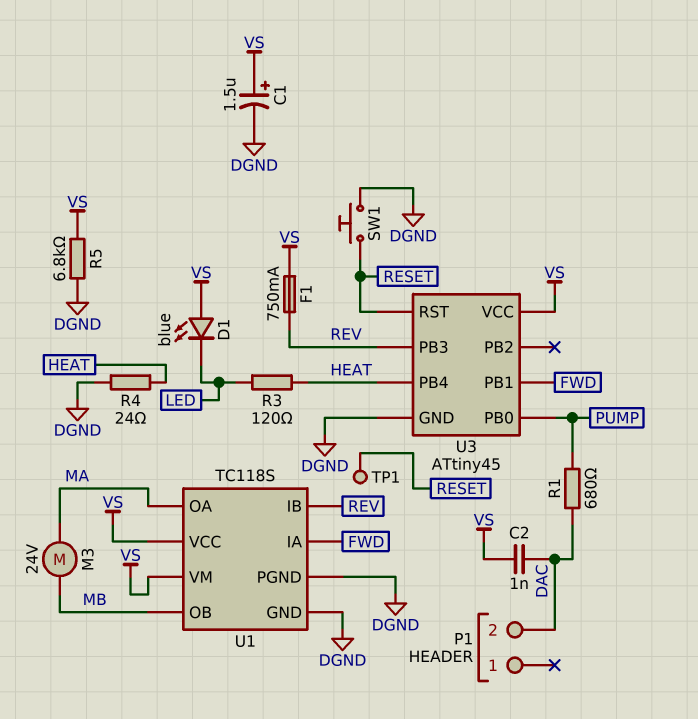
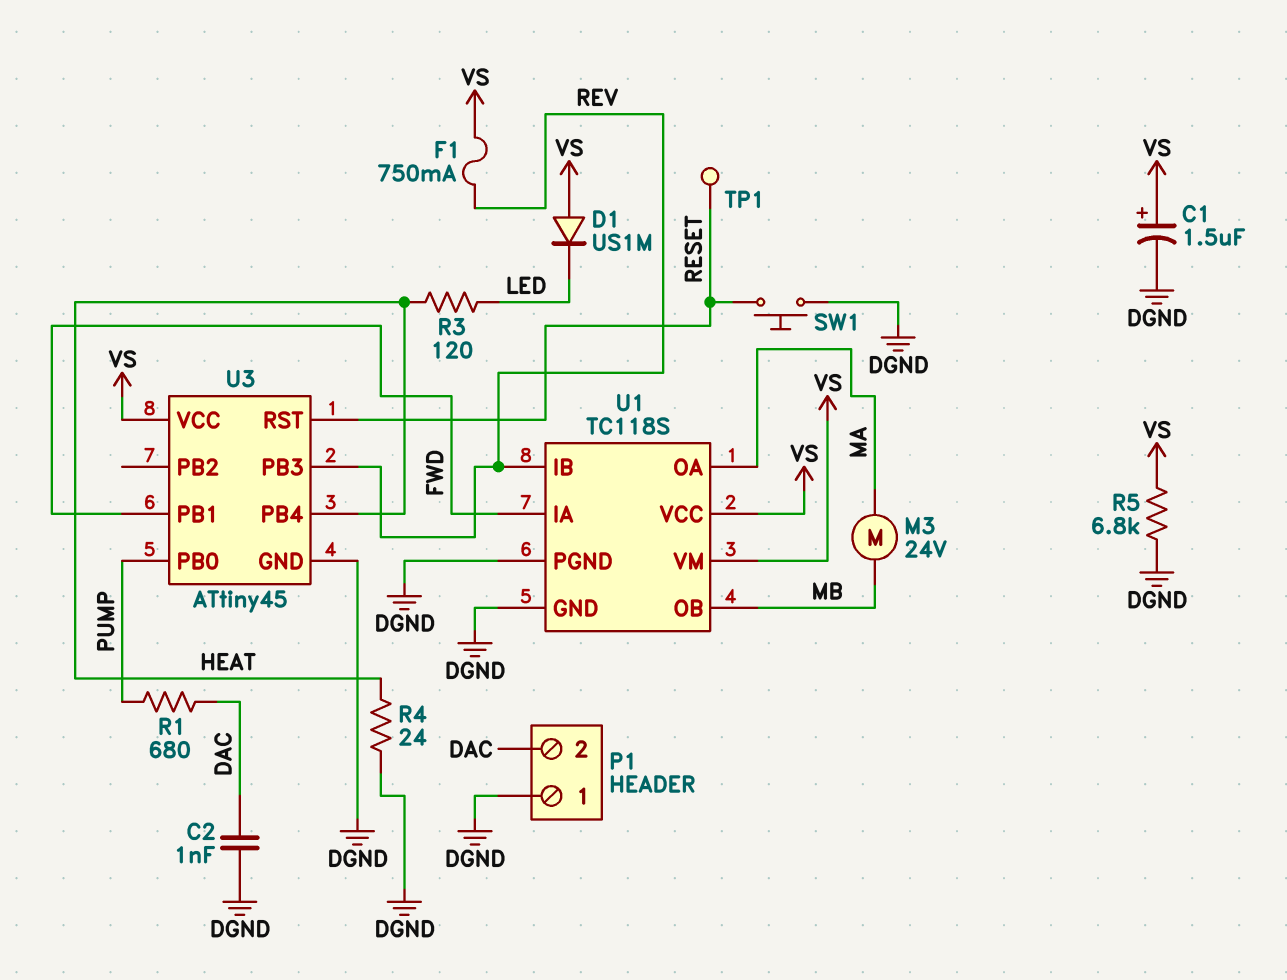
C2: 1nF (DAC, VS) -> 1nF (DAC, DGND)
D1: LED blue (A VS, K LED) -> diode US1M (A VS, K LED)
P1 pin 1: none -> DGND

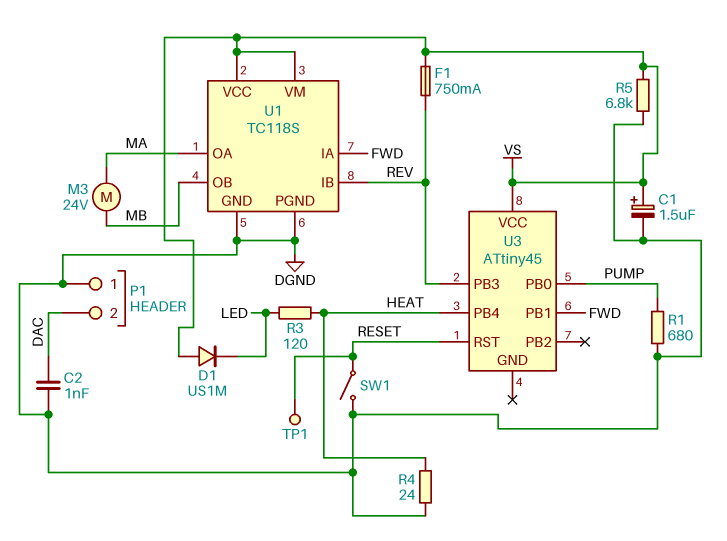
R1: 680 (DAC, PUMP) -> 680 (DGND, PUMP)
SW1: button (DGND, RESET) -> switch (DGND, RESET)
U3 pin GND: DGND -> none

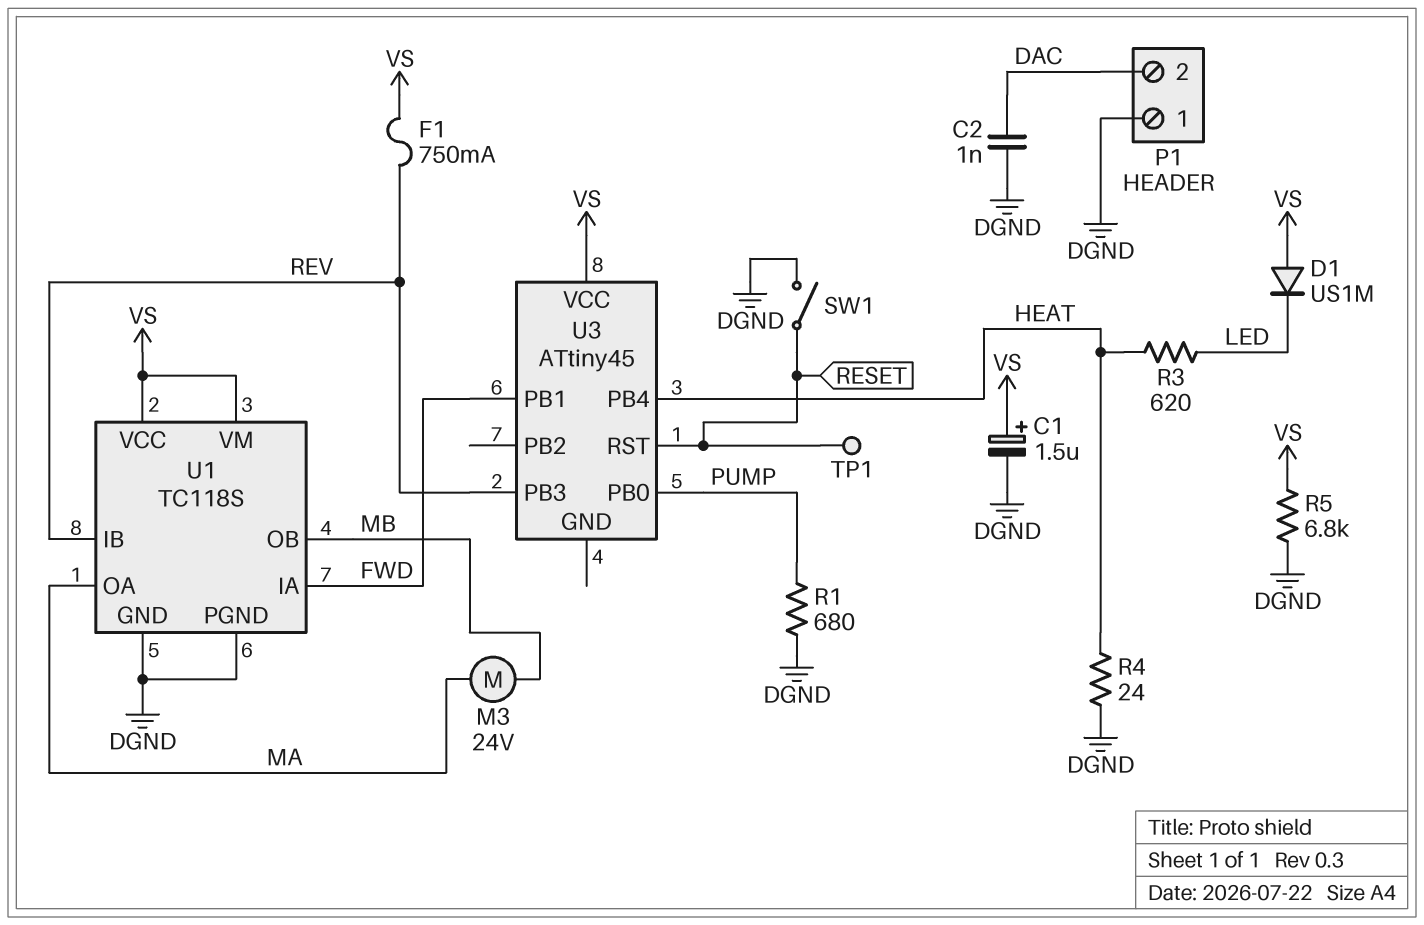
R3: 120 (HEAT, LED) -> 620 (HEAT, LED)

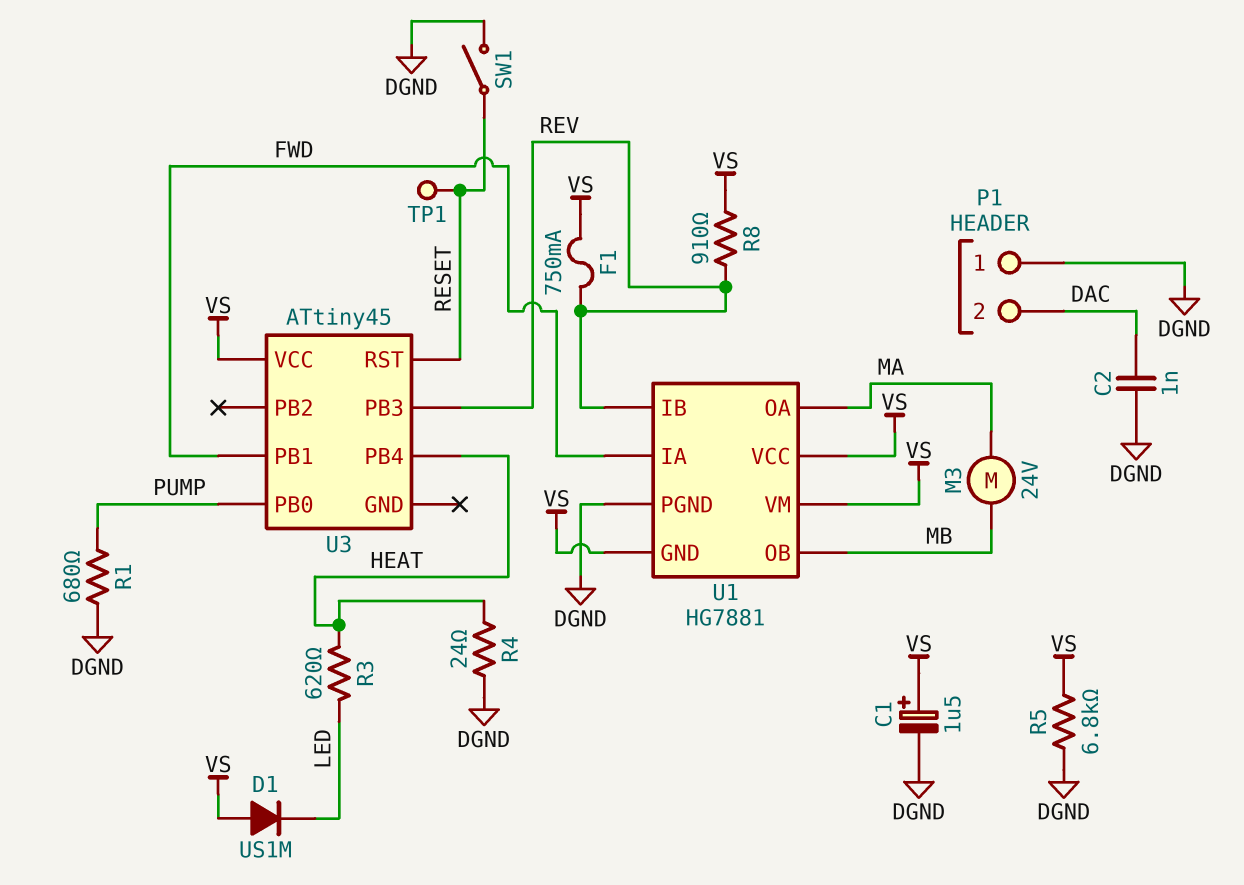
R8: none -> 910 (REV, VS)
U1: TC118S -> HG7881
U1 pin GND: DGND -> VS

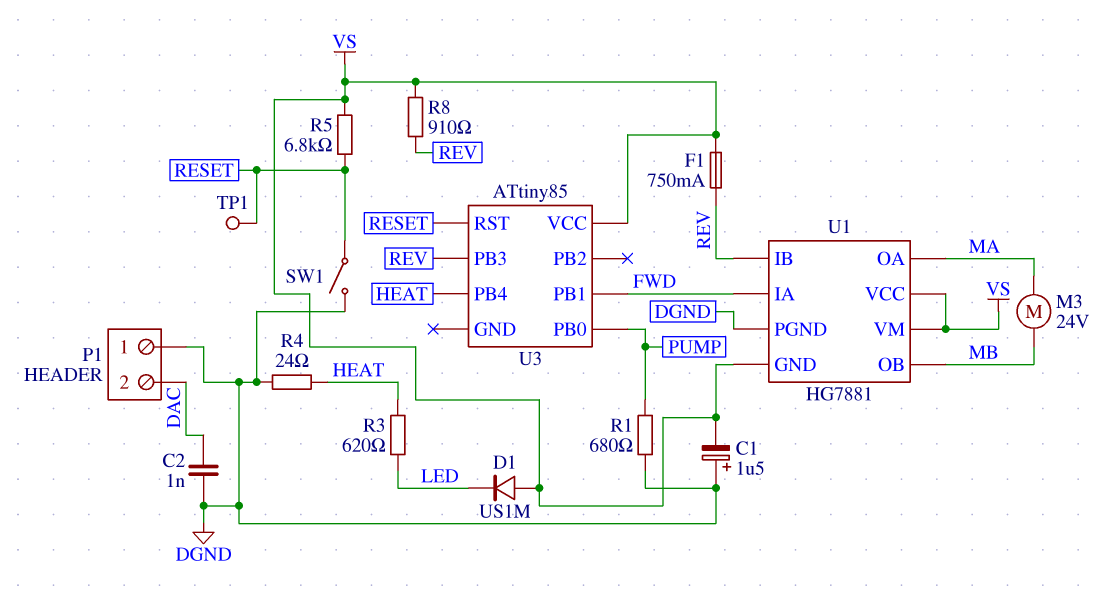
C1: 1.5uF (plus VS, minus DGND) -> 1.5uF (plus DGND, minus VS)
R5: 6.8k (DGND, VS) -> 6.8k (RESET, VS)
U3: ATtiny45 -> ATtiny85

